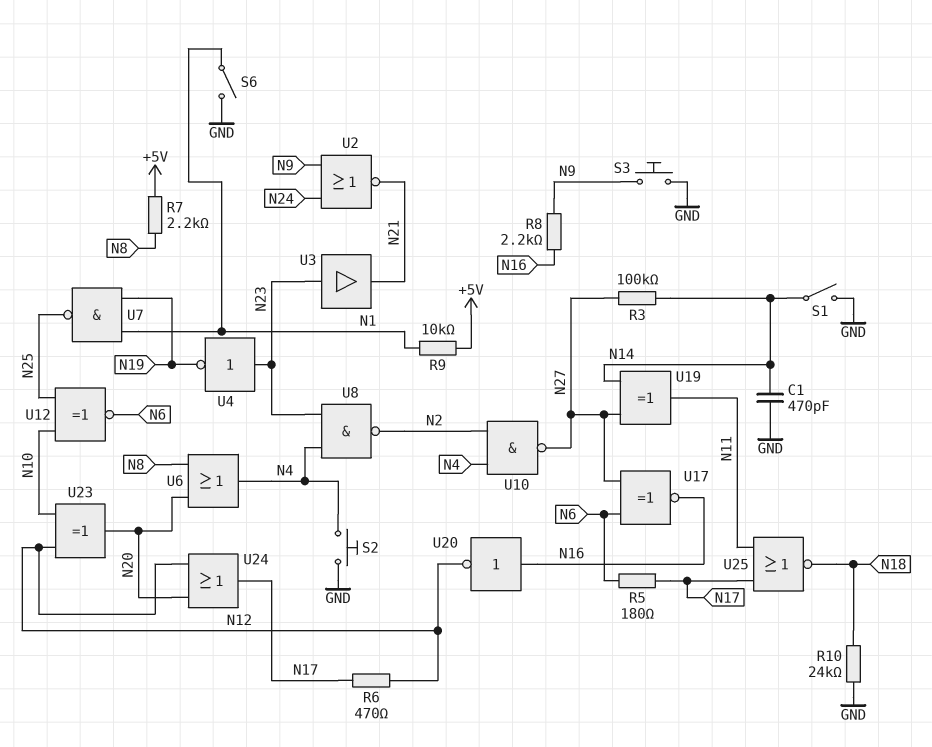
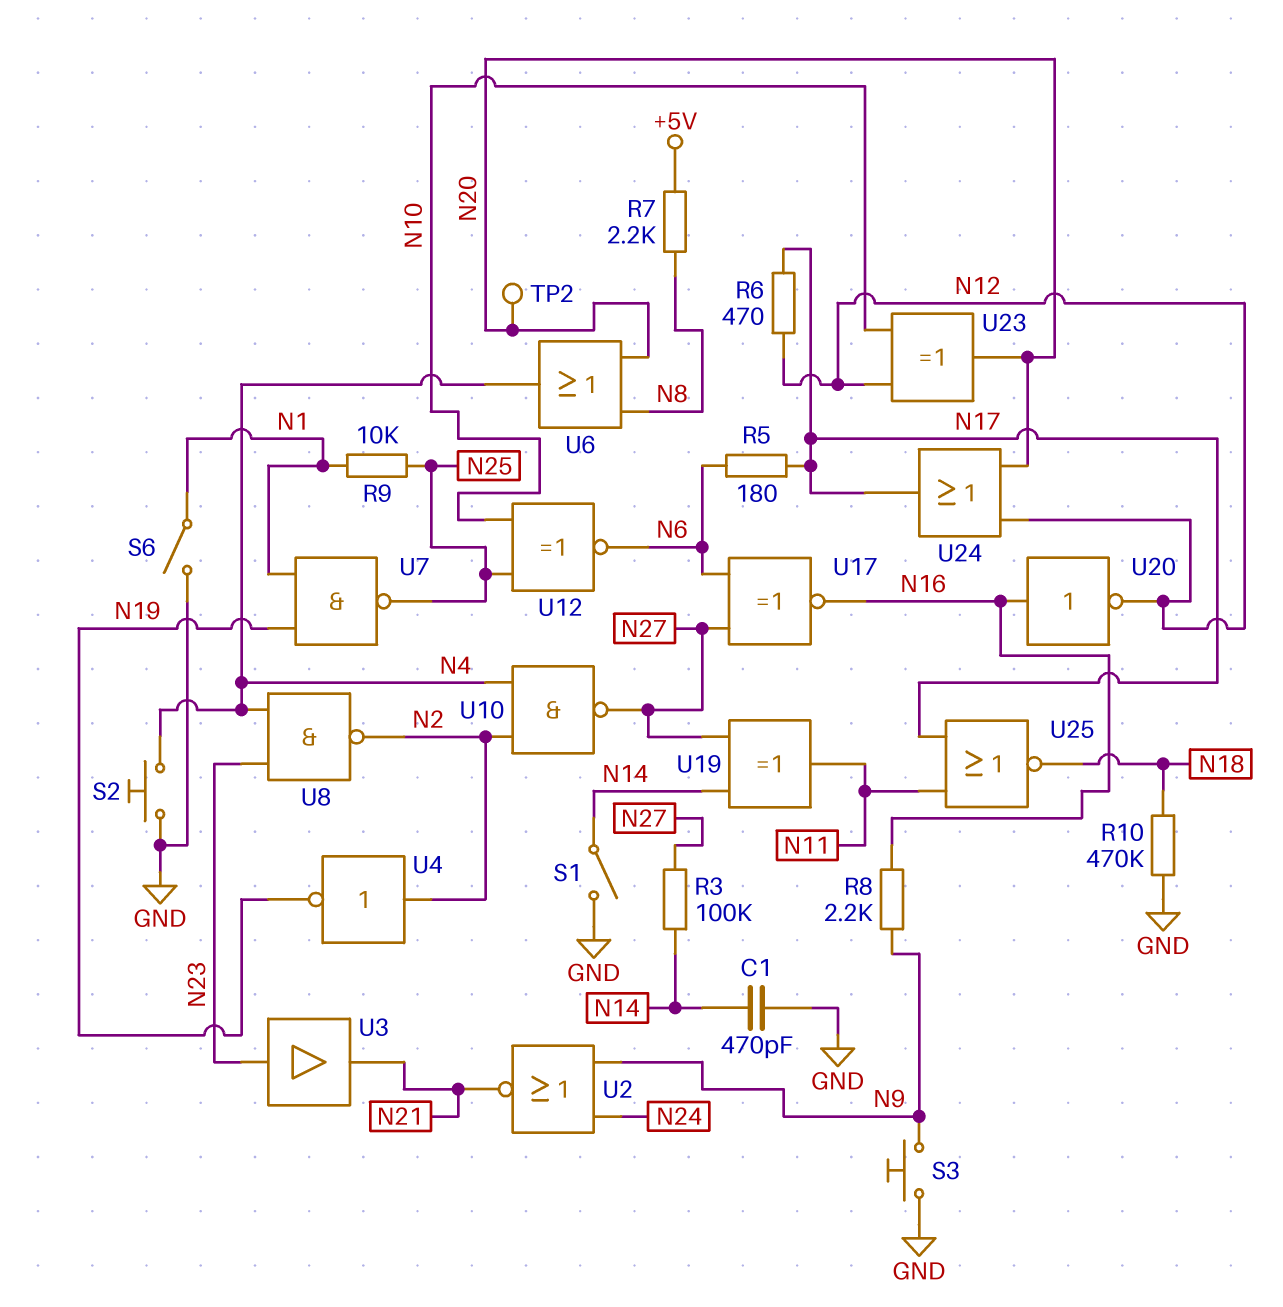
R9: 10k (+5V, N1) -> 10k (N1, N25)
R10: 24k (GND, N18) -> 470k (GND, N18)
TP2: none -> test point (N20)
U4: NOT (in N23, out N19) -> NOT (in N2, out N19)

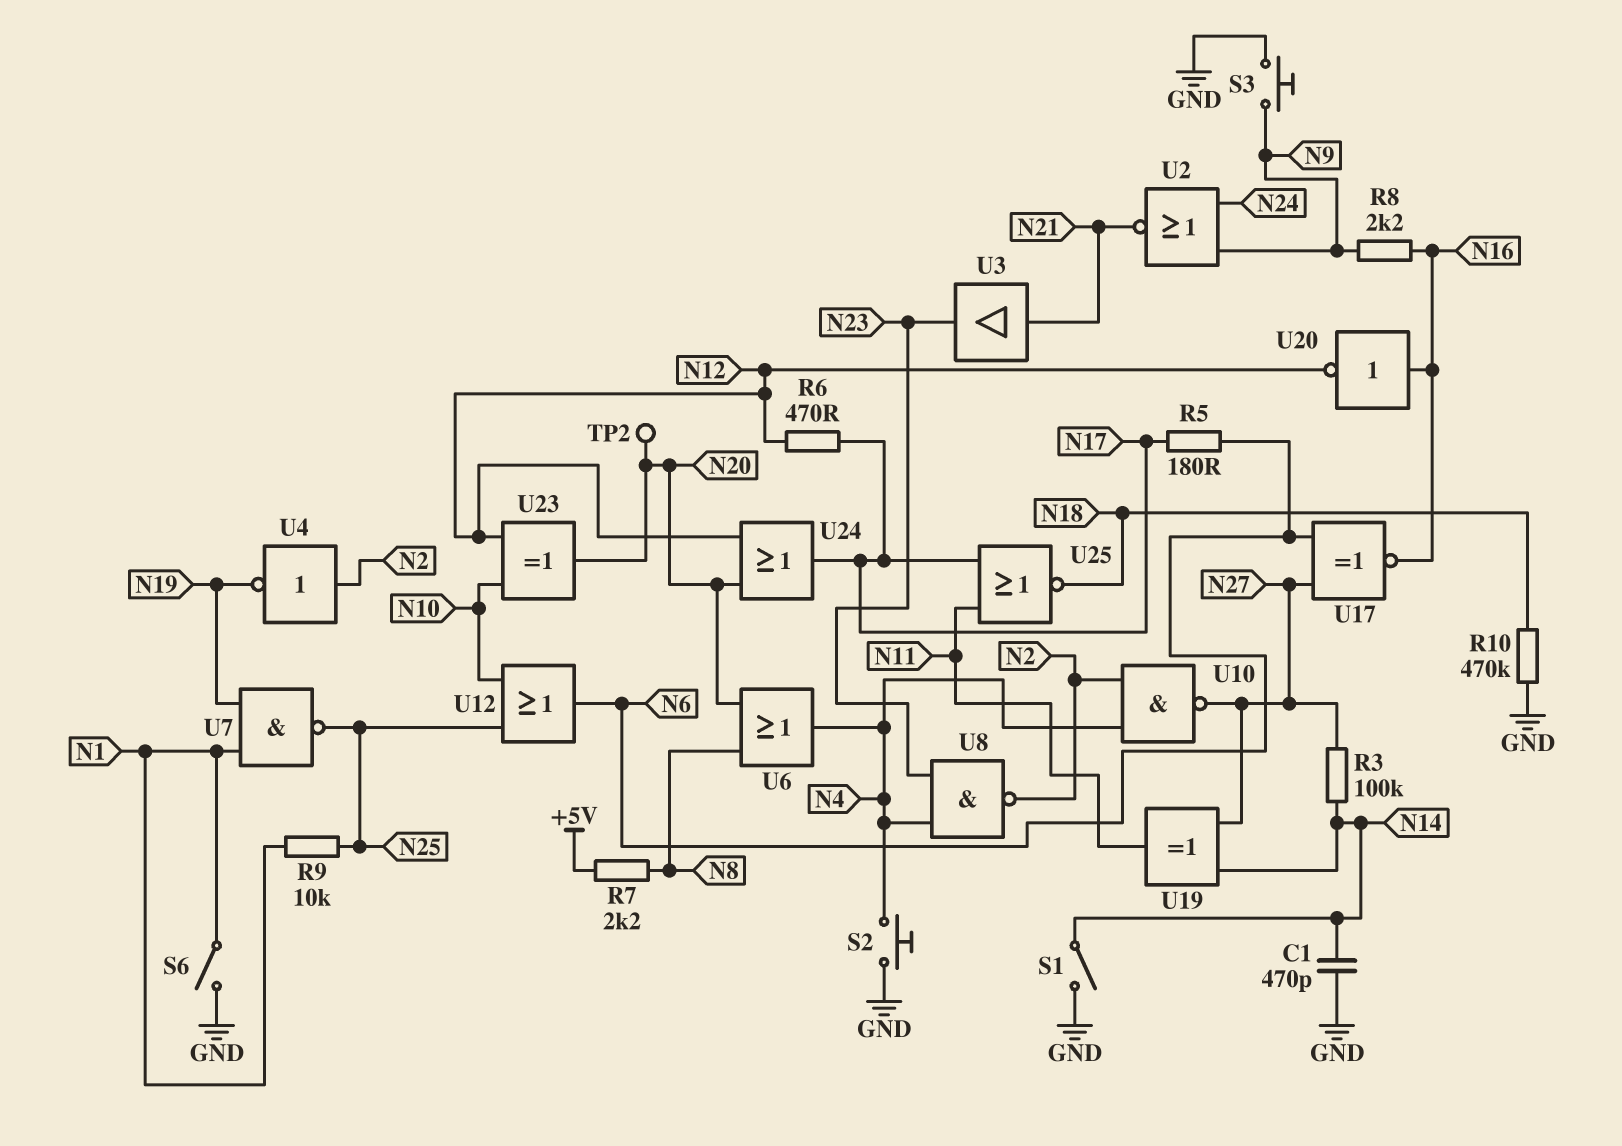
U3: buffer (in N23, out N21) -> buffer (in N21, out N23)
U12: XNOR (in N10, in N25, out N6) -> OR (in N10, in N25, out N6)

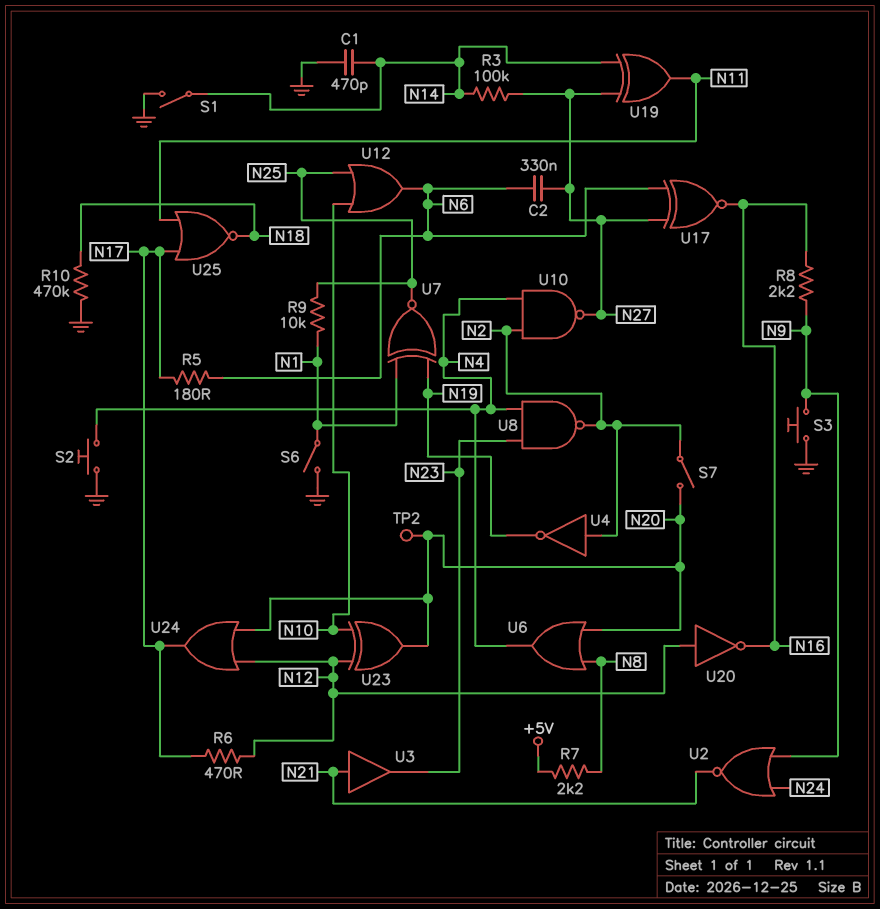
C2: none -> 330nF (N6, N27)
S7: none -> switch (N2, N20)
U7: NAND (in N1, in N19, out N25) -> XNOR (in N1, in N19, out N25)
U20: NOT (in N16, out N12) -> NOT (in N12, out N16)

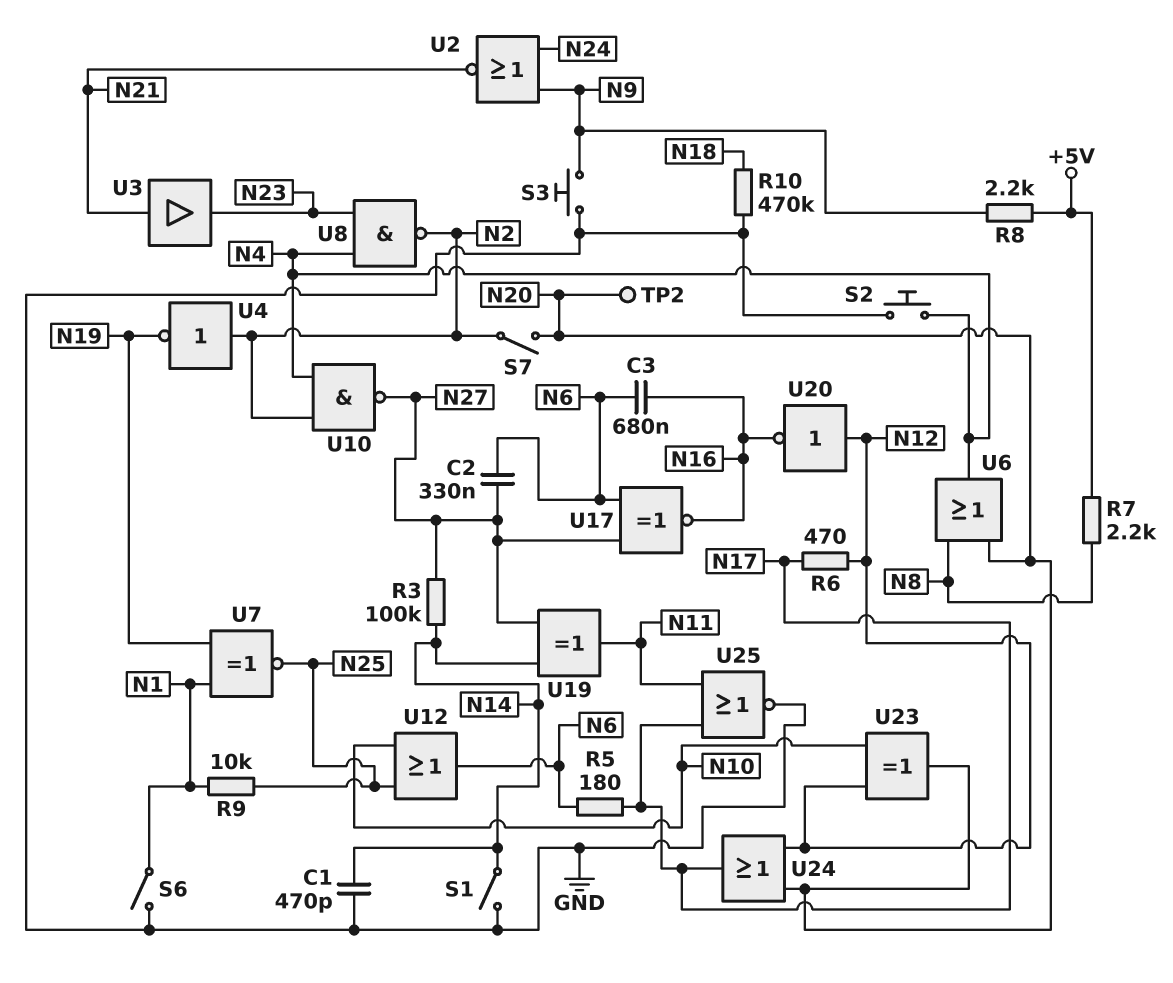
C3: none -> 680nF (N6, N16)
R8: 2.2k (N9, N16) -> 2.2k (+5V, N9)
U25: NOR (in N11, in N17, out N18) -> NOR (in N11, in N17, out GND)

